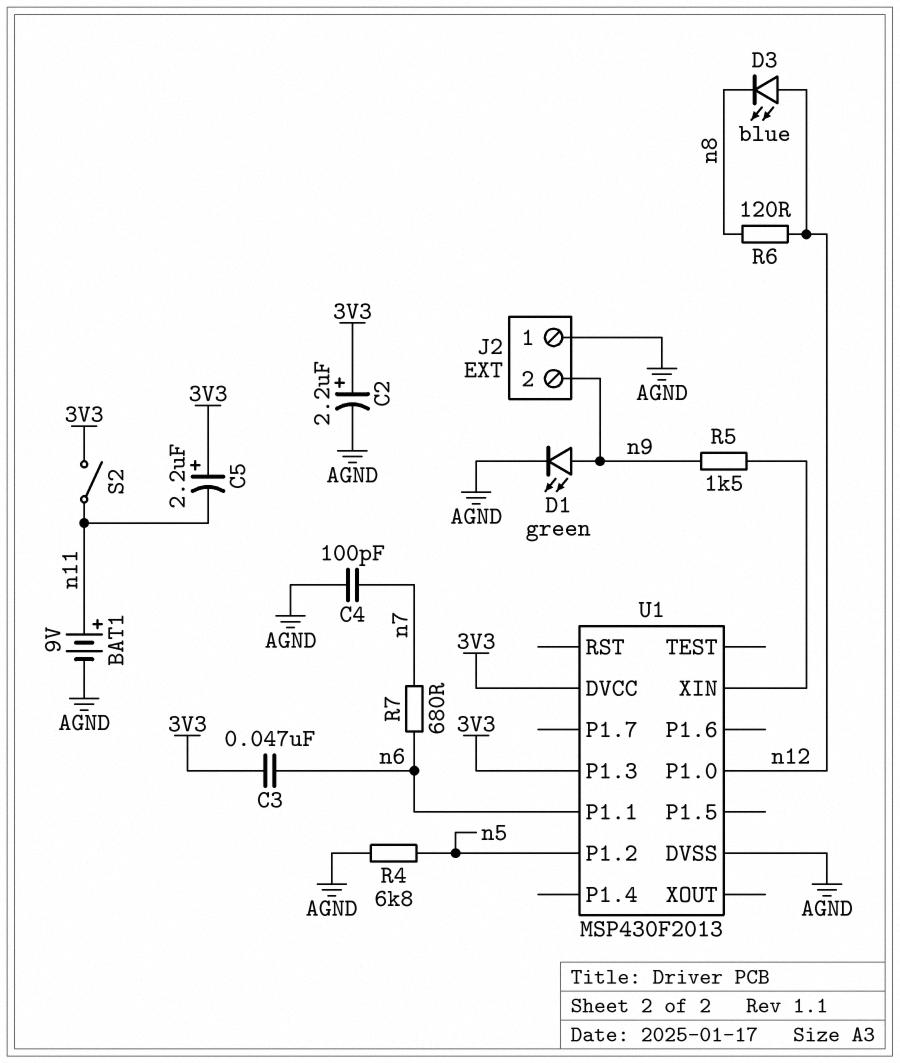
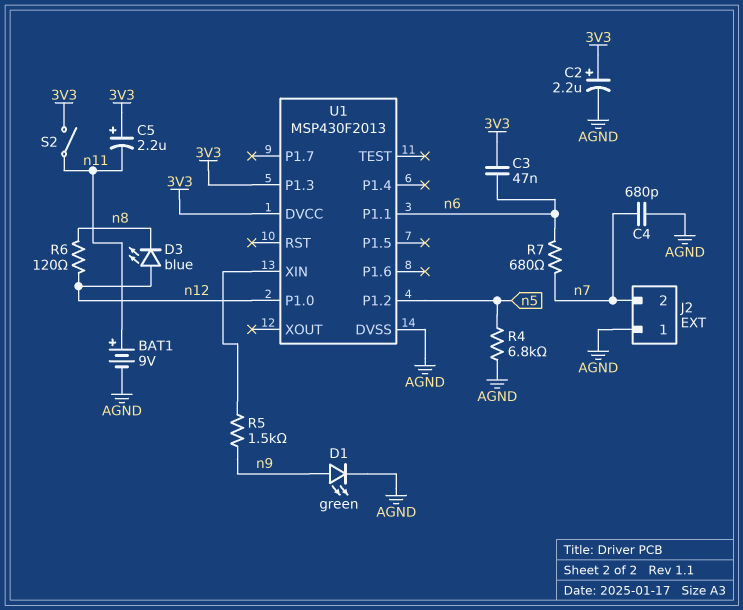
C4: 100pF (AGND, n7) -> 680pF (AGND, n7)
J2 pin 2: n9 -> n7

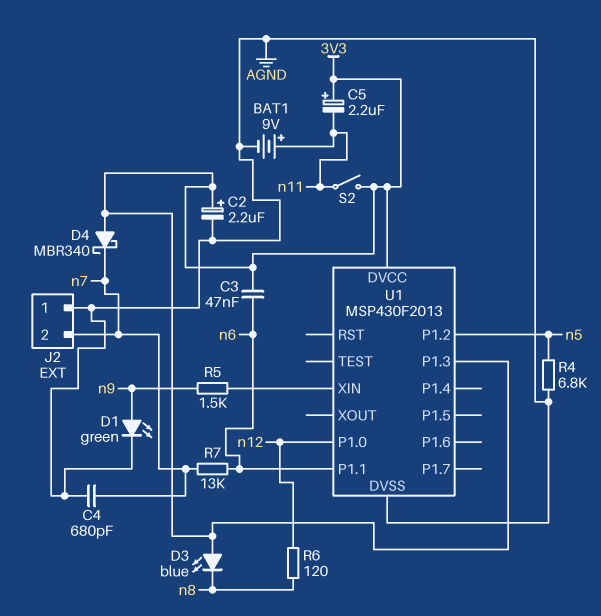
D3: LED blue (A n12, K n8) -> LED blue (A 3V3, K n8)
D4: none -> schottky MBR340 (A 3V3, K n7)
R7: 680 (n6, n7) -> 13k (n6, n7)

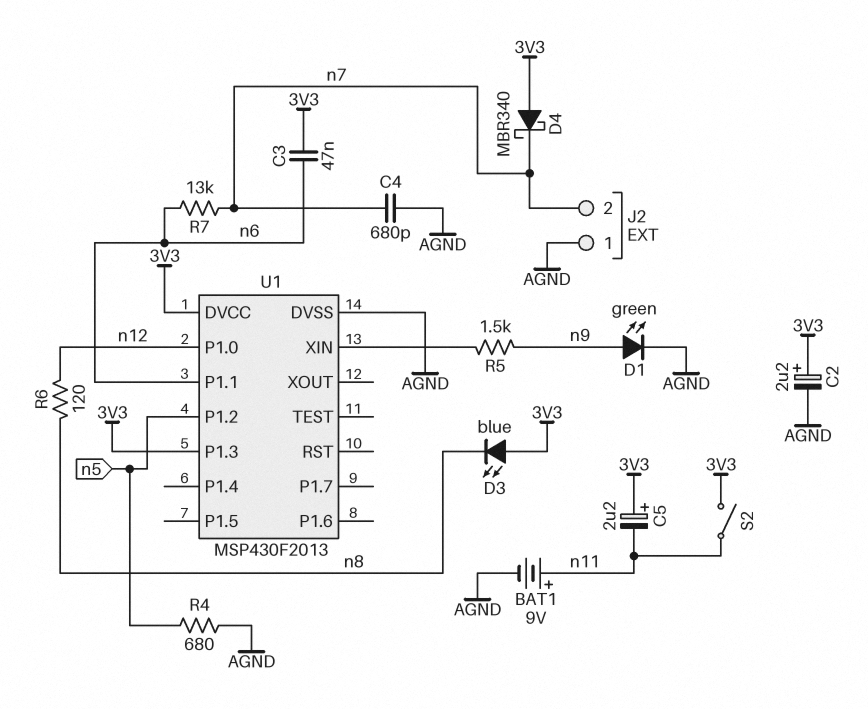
R4: 6.8k (AGND, n5) -> 680 (AGND, n5)

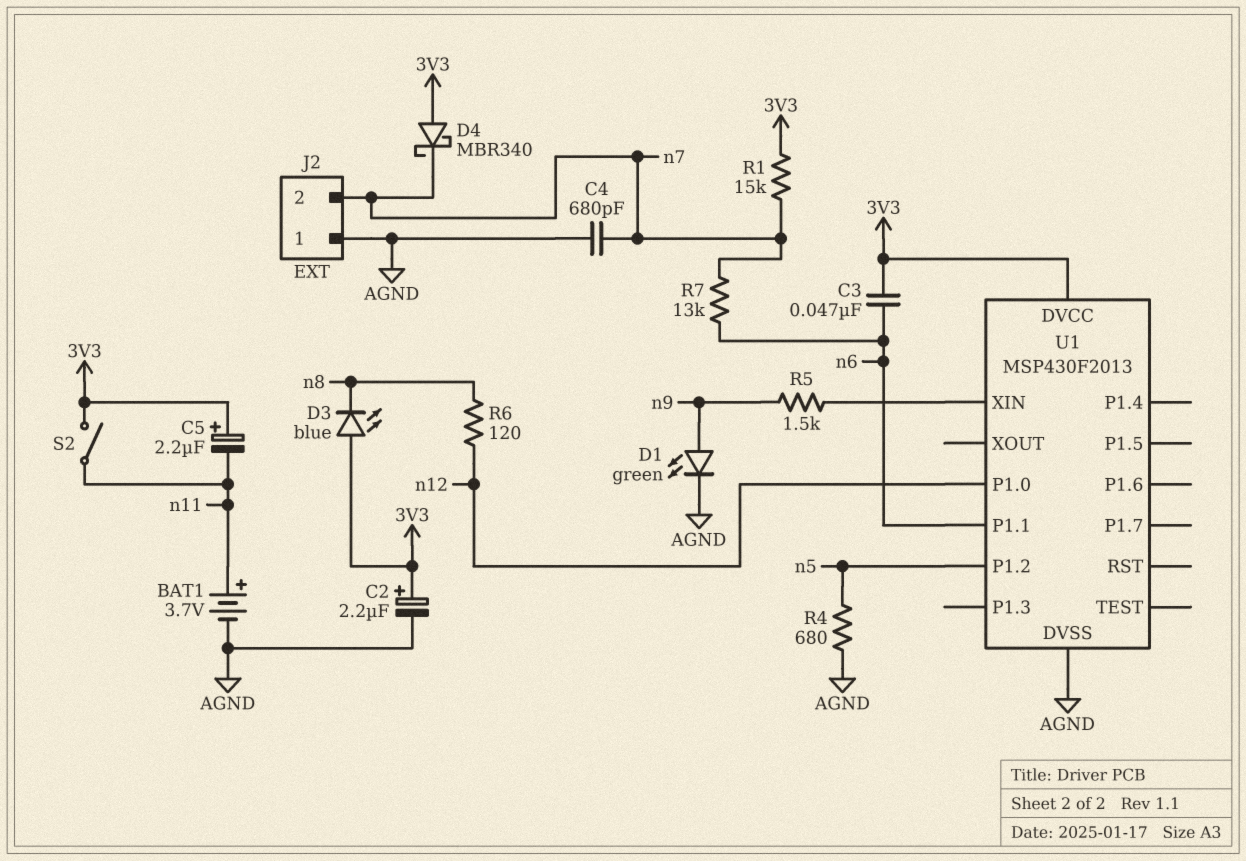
BAT1: 9V (plus n11, minus AGND) -> 3.7V (plus n11, minus AGND)
R1: none -> 15k (3V3, n7)
U1 pin P1.3: 3V3 -> none

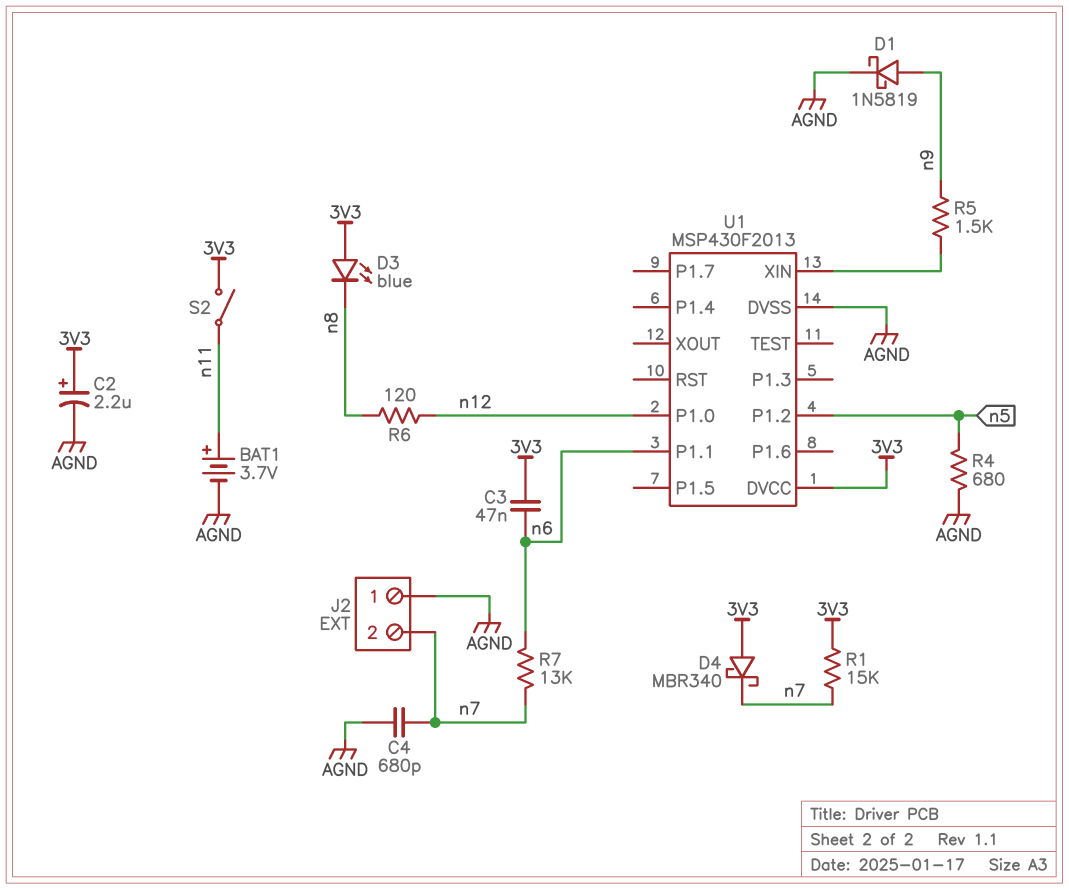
C5: 2.2uF (plus 3V3, minus n11) -> none
D1: LED green (A n9, K AGND) -> schottky 1N5819 (A n9, K AGND)

